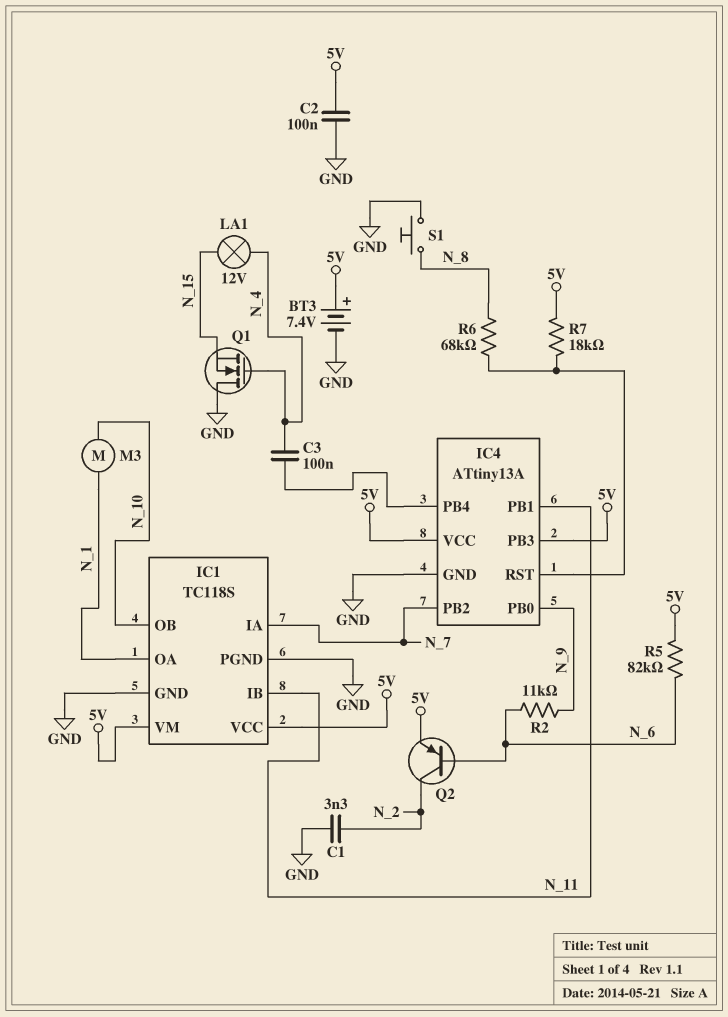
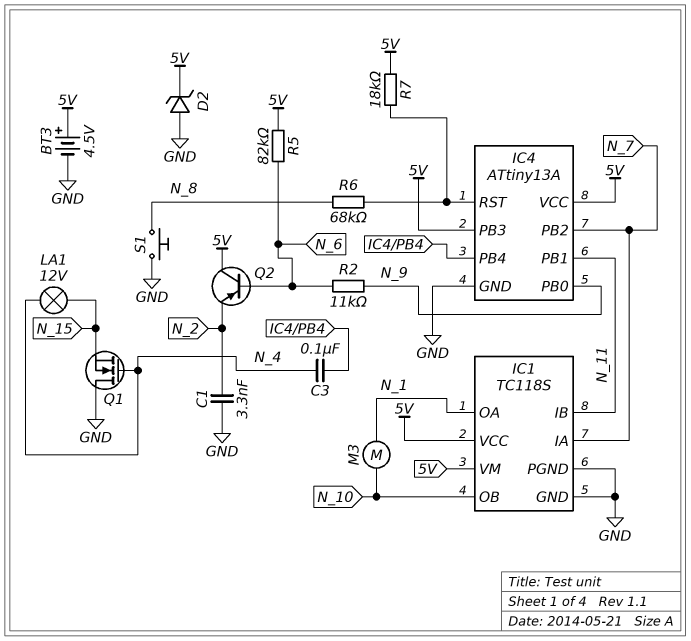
BT3: 7.4V (plus 5V, minus GND) -> 4.5V (plus 5V, minus GND)
C2: 100nF (5V, GND) -> none
D2: none -> zener (A GND, K 5V)
Q2: PNP (B N_6, C N_2, E 5V) -> PNP (B N_6, C 5V, E N_2)

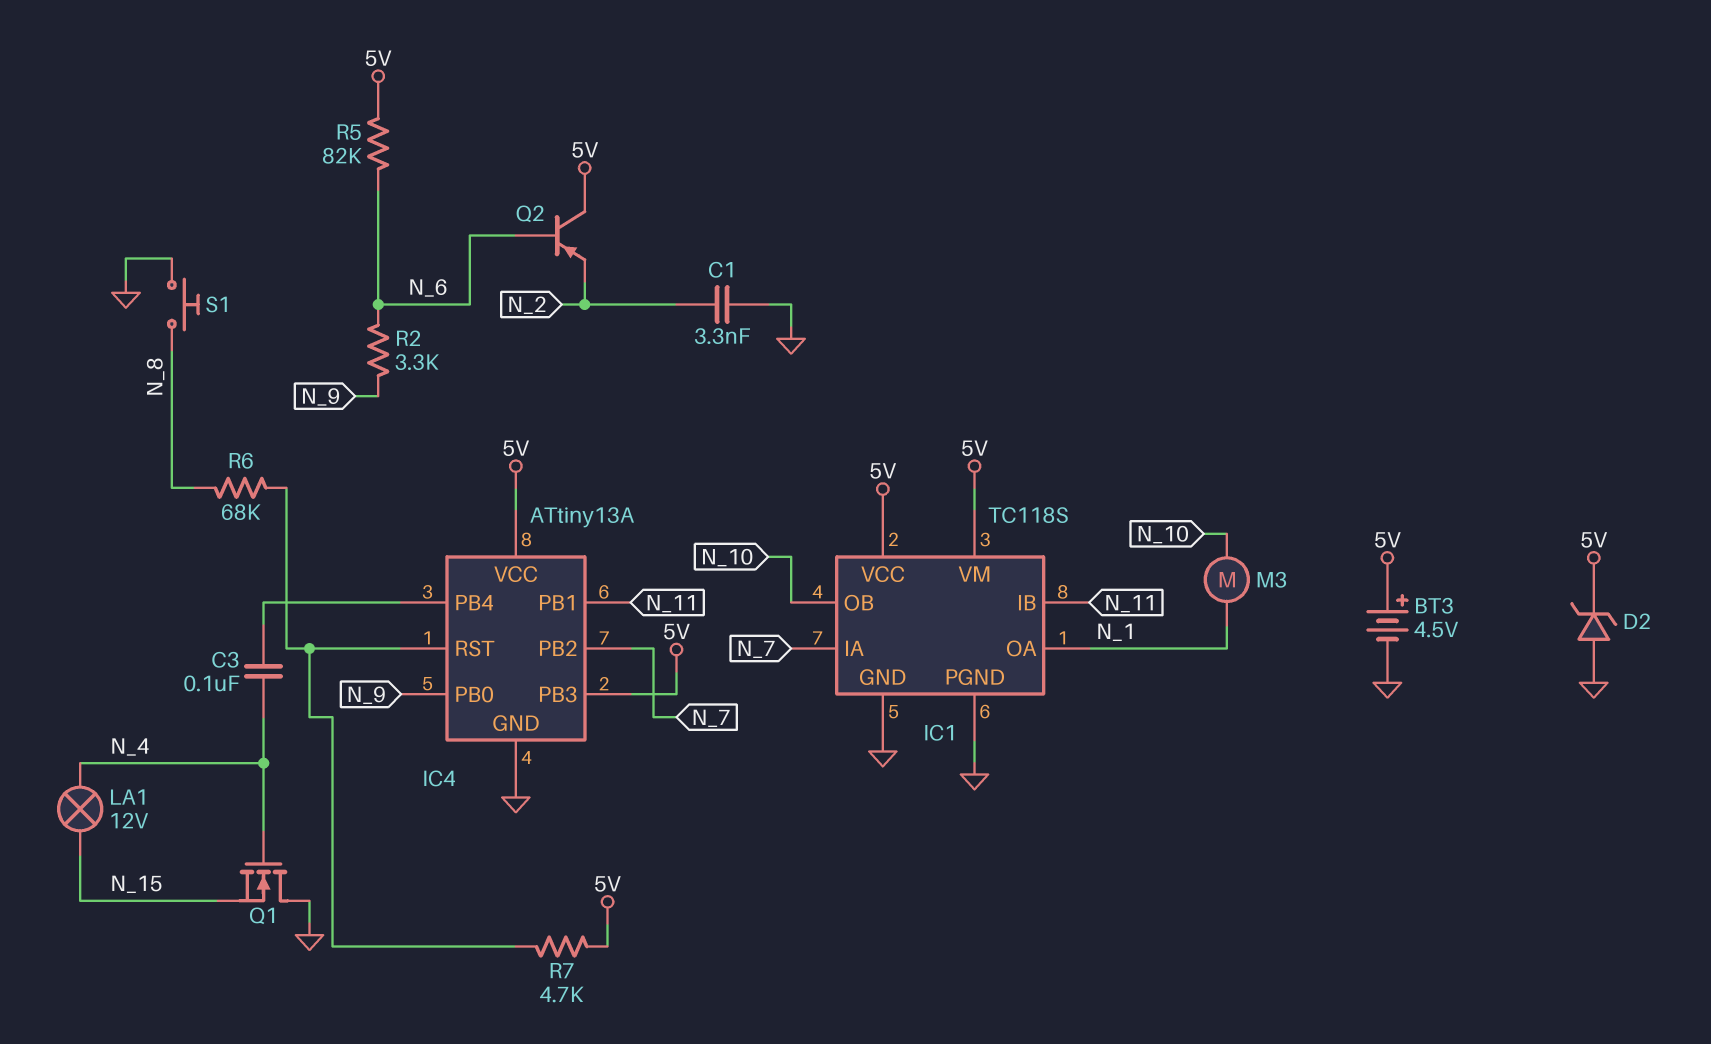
R2: 11k (N_6, N_9) -> 3.3k (N_6, N_9)
R7: 18k (5V, IC4/RST) -> 4.7k (5V, IC4/RST)

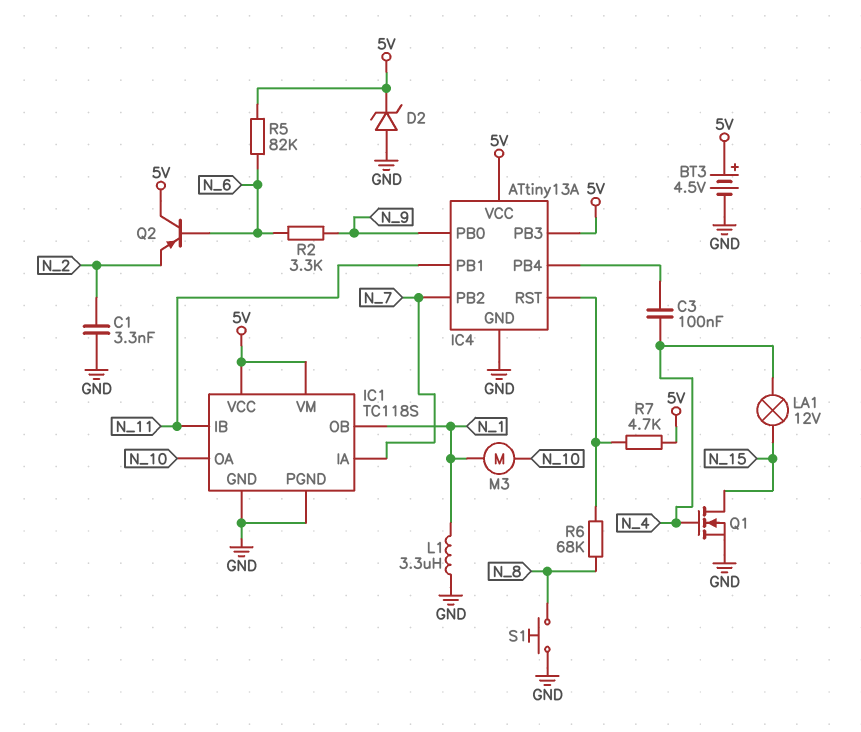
IC1 pin OA: N_1 -> N_10
IC1 pin OB: N_10 -> N_1
L1: none -> 3.3uH (GND, N_1)
Q1: NMOS (G N_4, D GND, S N_15) -> NMOS (G N_4, D N_15, S GND)

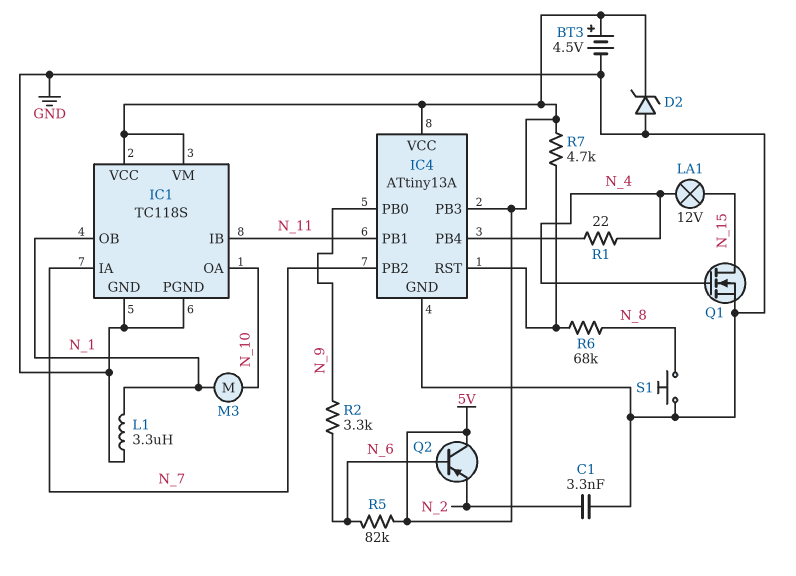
C3: 100nF (IC4/PB4, N_4) -> none
R1: none -> 22 (IC4/PB4, N_4)

